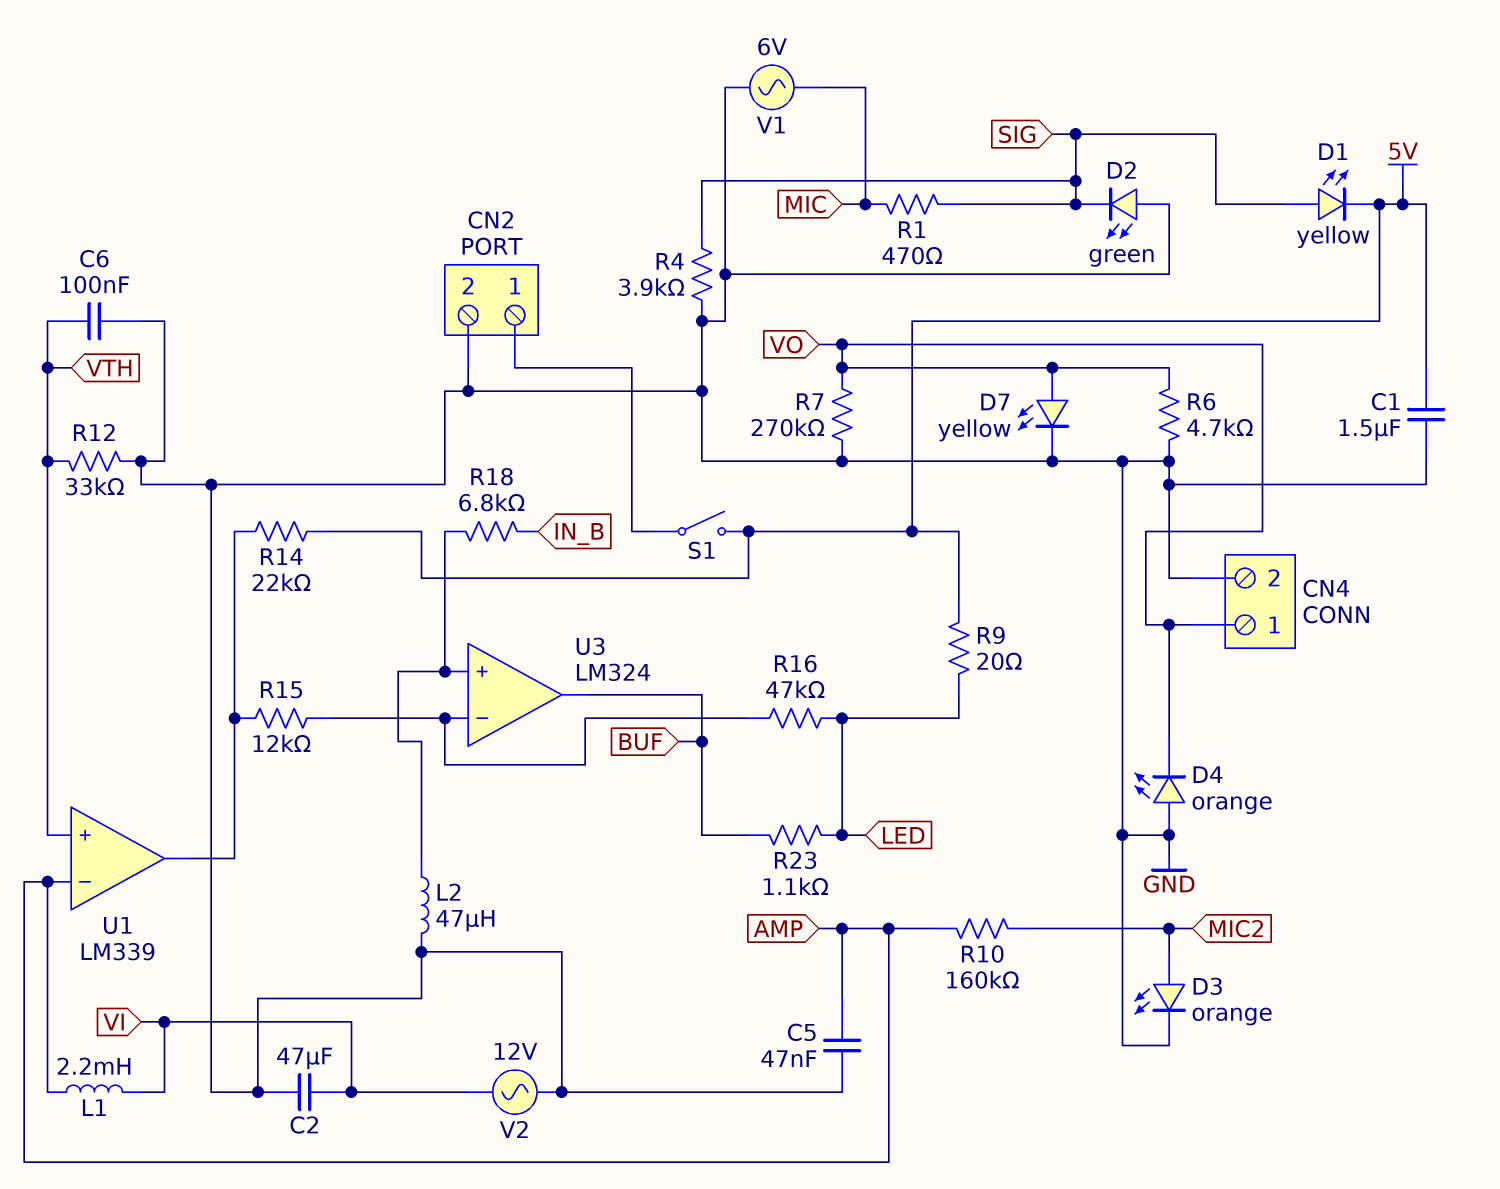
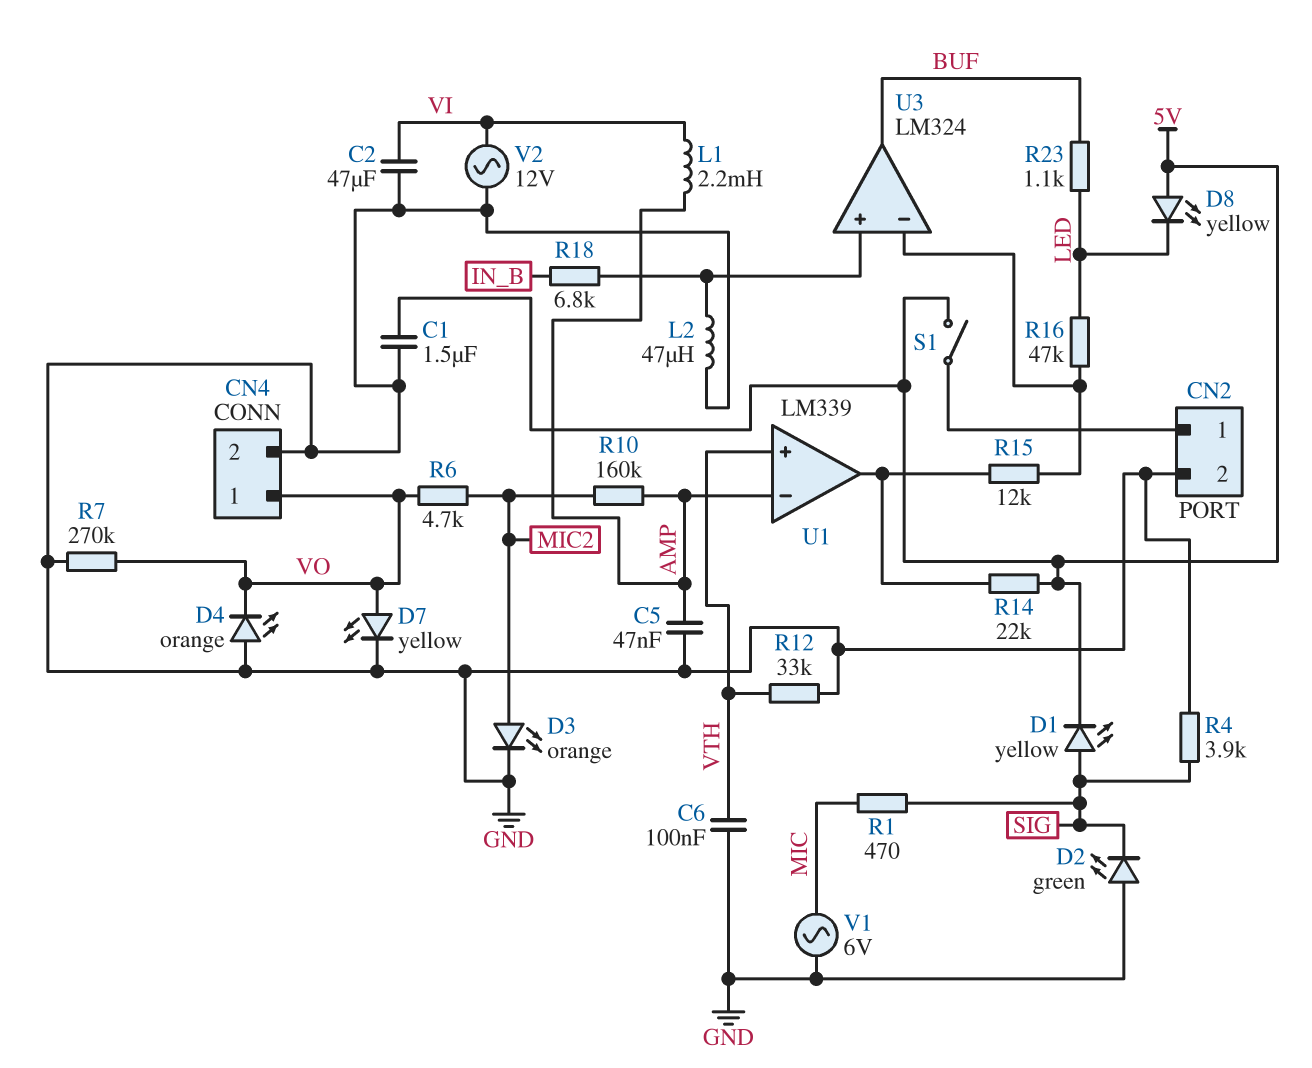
D8: none -> LED yellow (A 5V, K LED)
R6: 4.7k (GND, VO) -> 4.7k (MIC2, VO)
R9: 20 (5V, LED) -> none

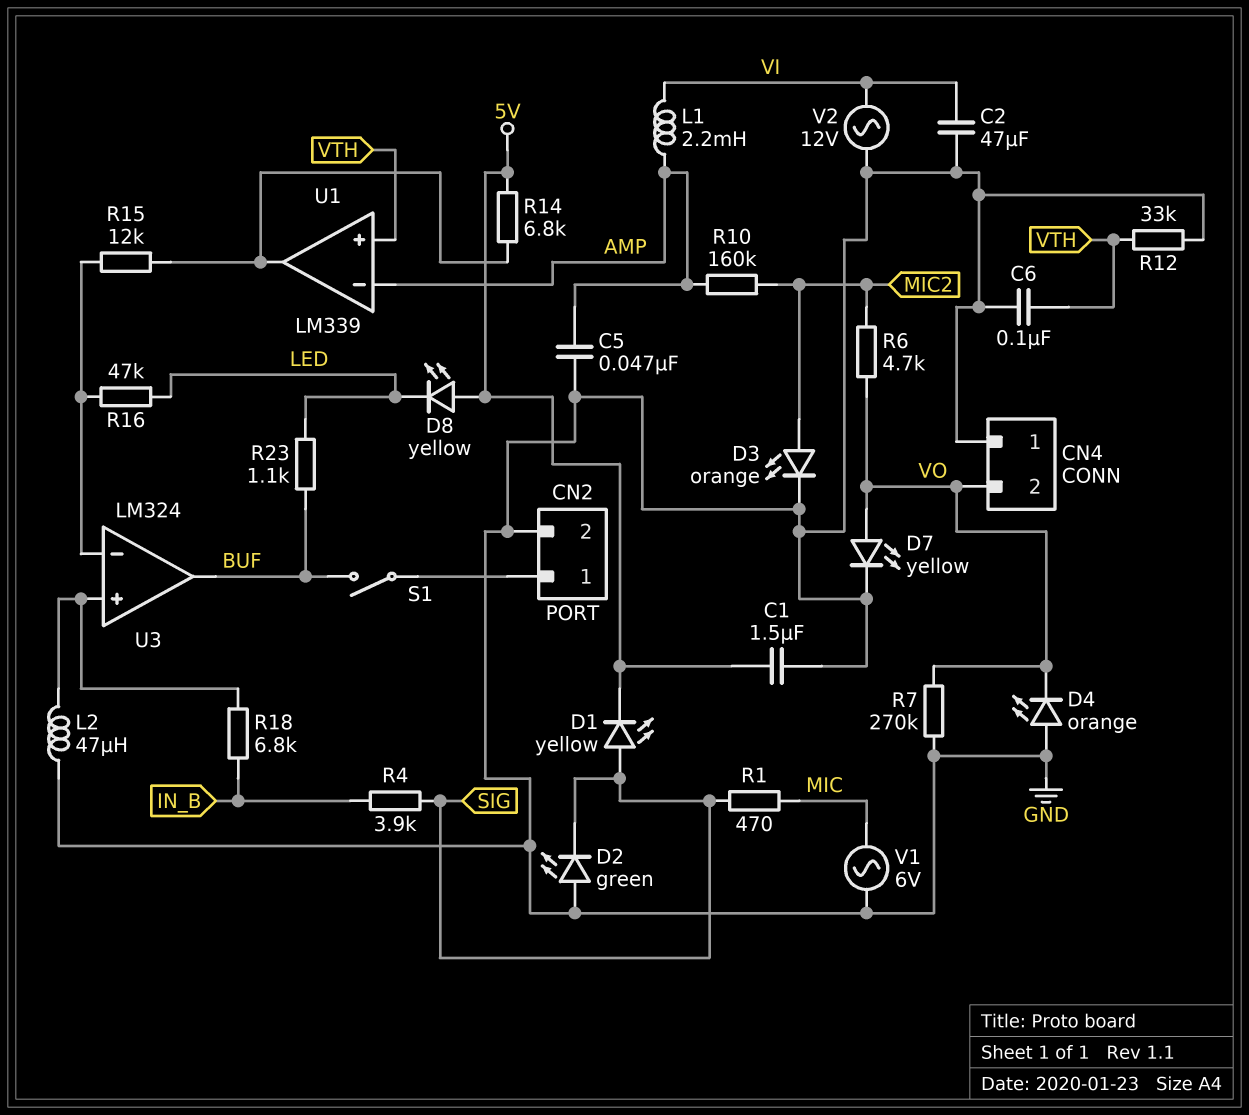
CN4 pin 1: VO -> GND
CN4 pin 2: GND -> VO
R4: 3.9k (GND, SIG) -> 3.9k (IN_B, SIG)
R14: 22k (5V, U1/out) -> 6.8k (5V, U1/out)
S1: switch (5V, CN2/1) -> switch (BUF, CN2/1)

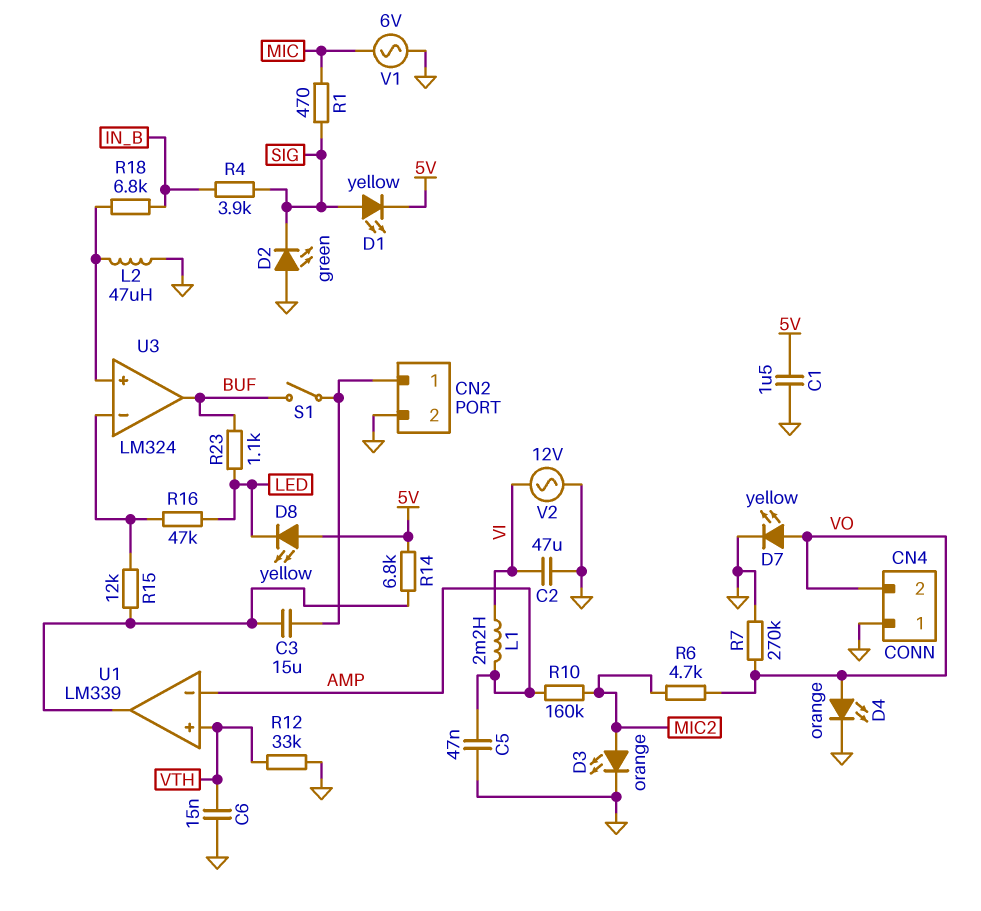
C3: none -> 15uF (CN2/1, U1/out)
C6: 100nF (GND, VTH) -> 15nF (GND, VTH)
D4: LED orange (A GND, K VO) -> LED orange (A VO, K GND)

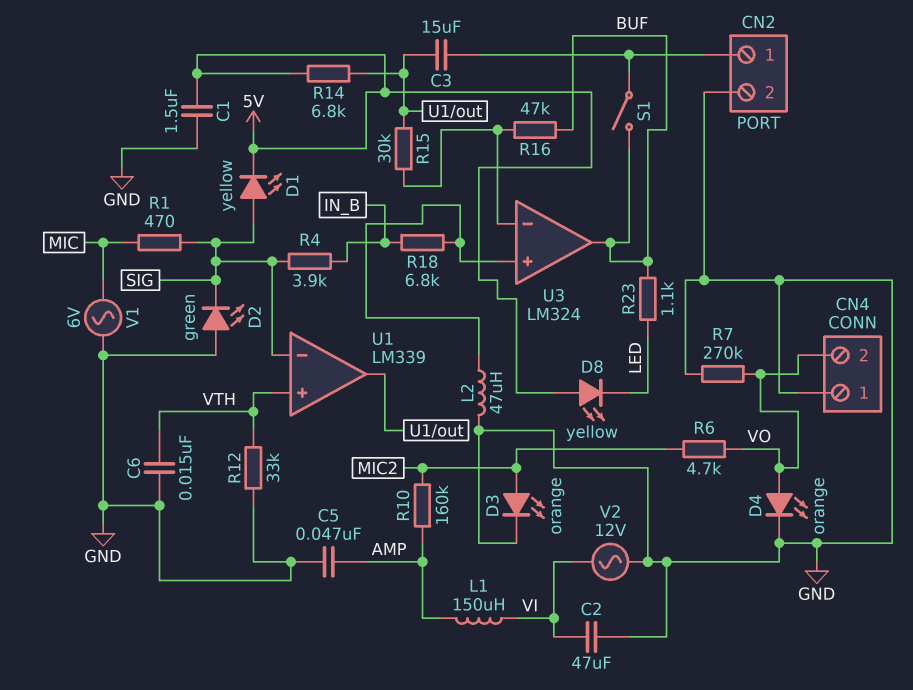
D7: LED yellow (A VO, K GND) -> none
L1: 2.2mH (AMP, VI) -> 150uH (AMP, VI)
R15: 12k (U1/out, U3/in-) -> 30k (U1/out, U3/in-)
R16: 47k (LED, U3/in-) -> 47k (BUF, U3/in-)
U1 pin in-: AMP -> SIG

